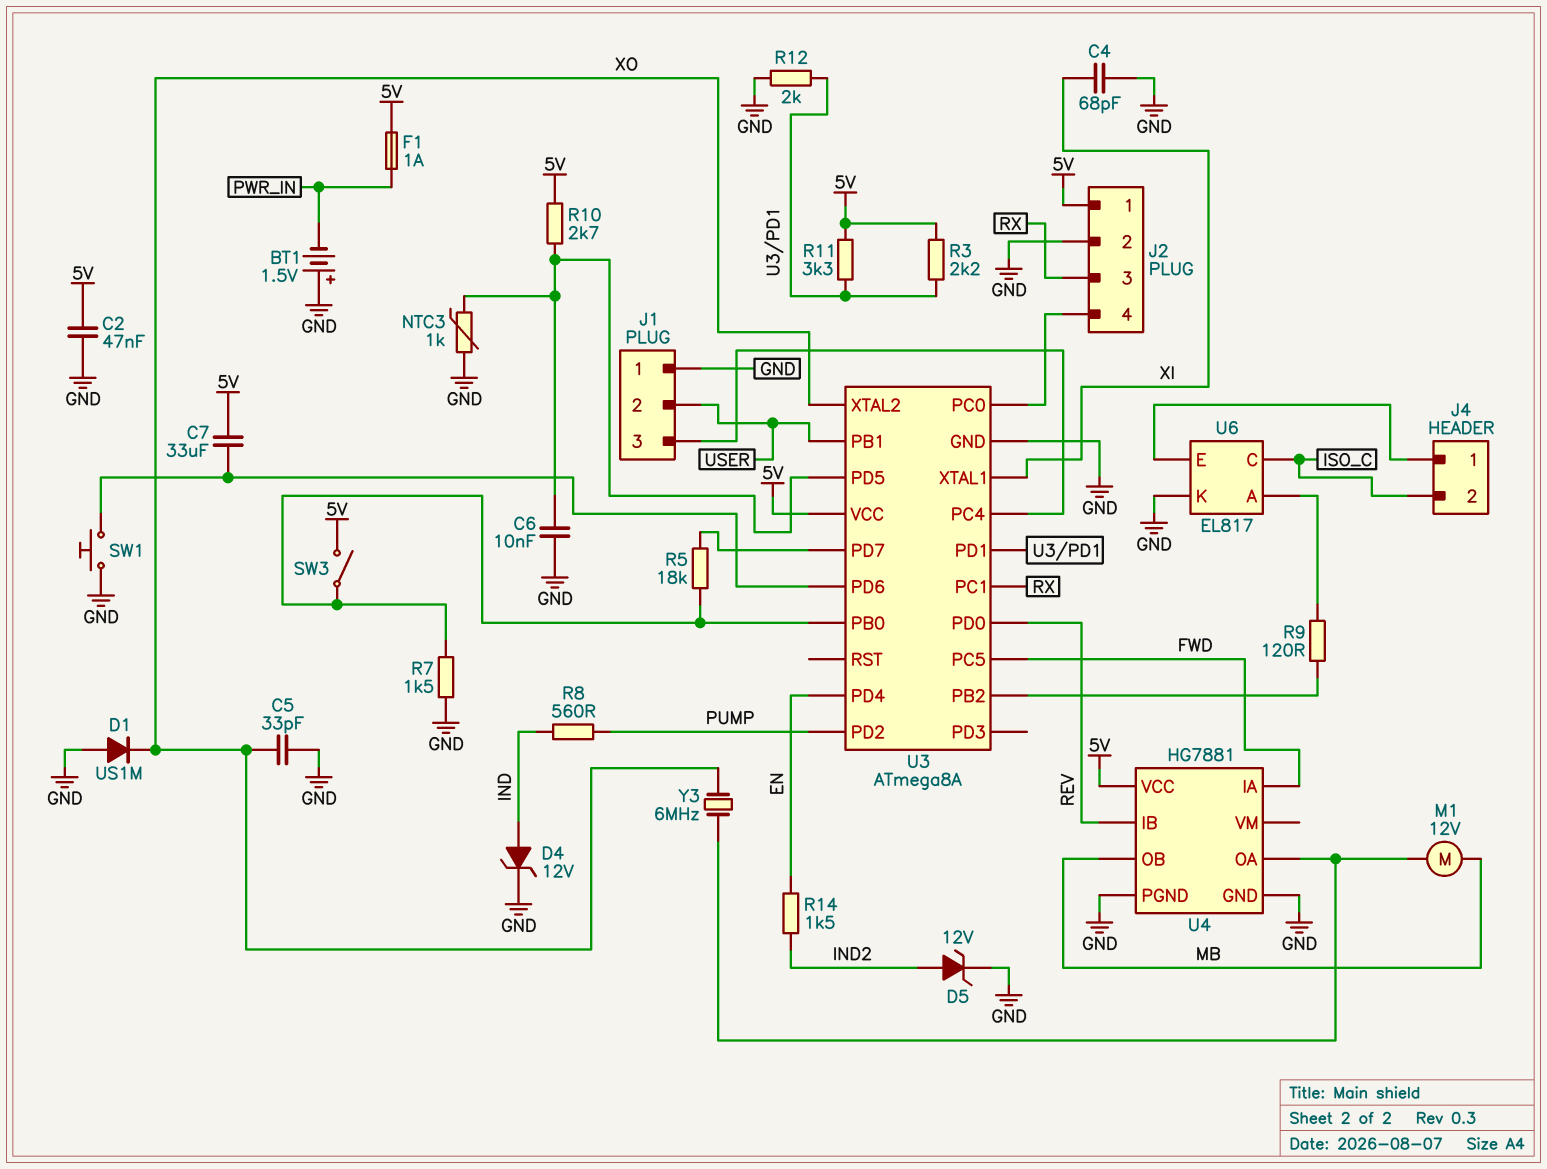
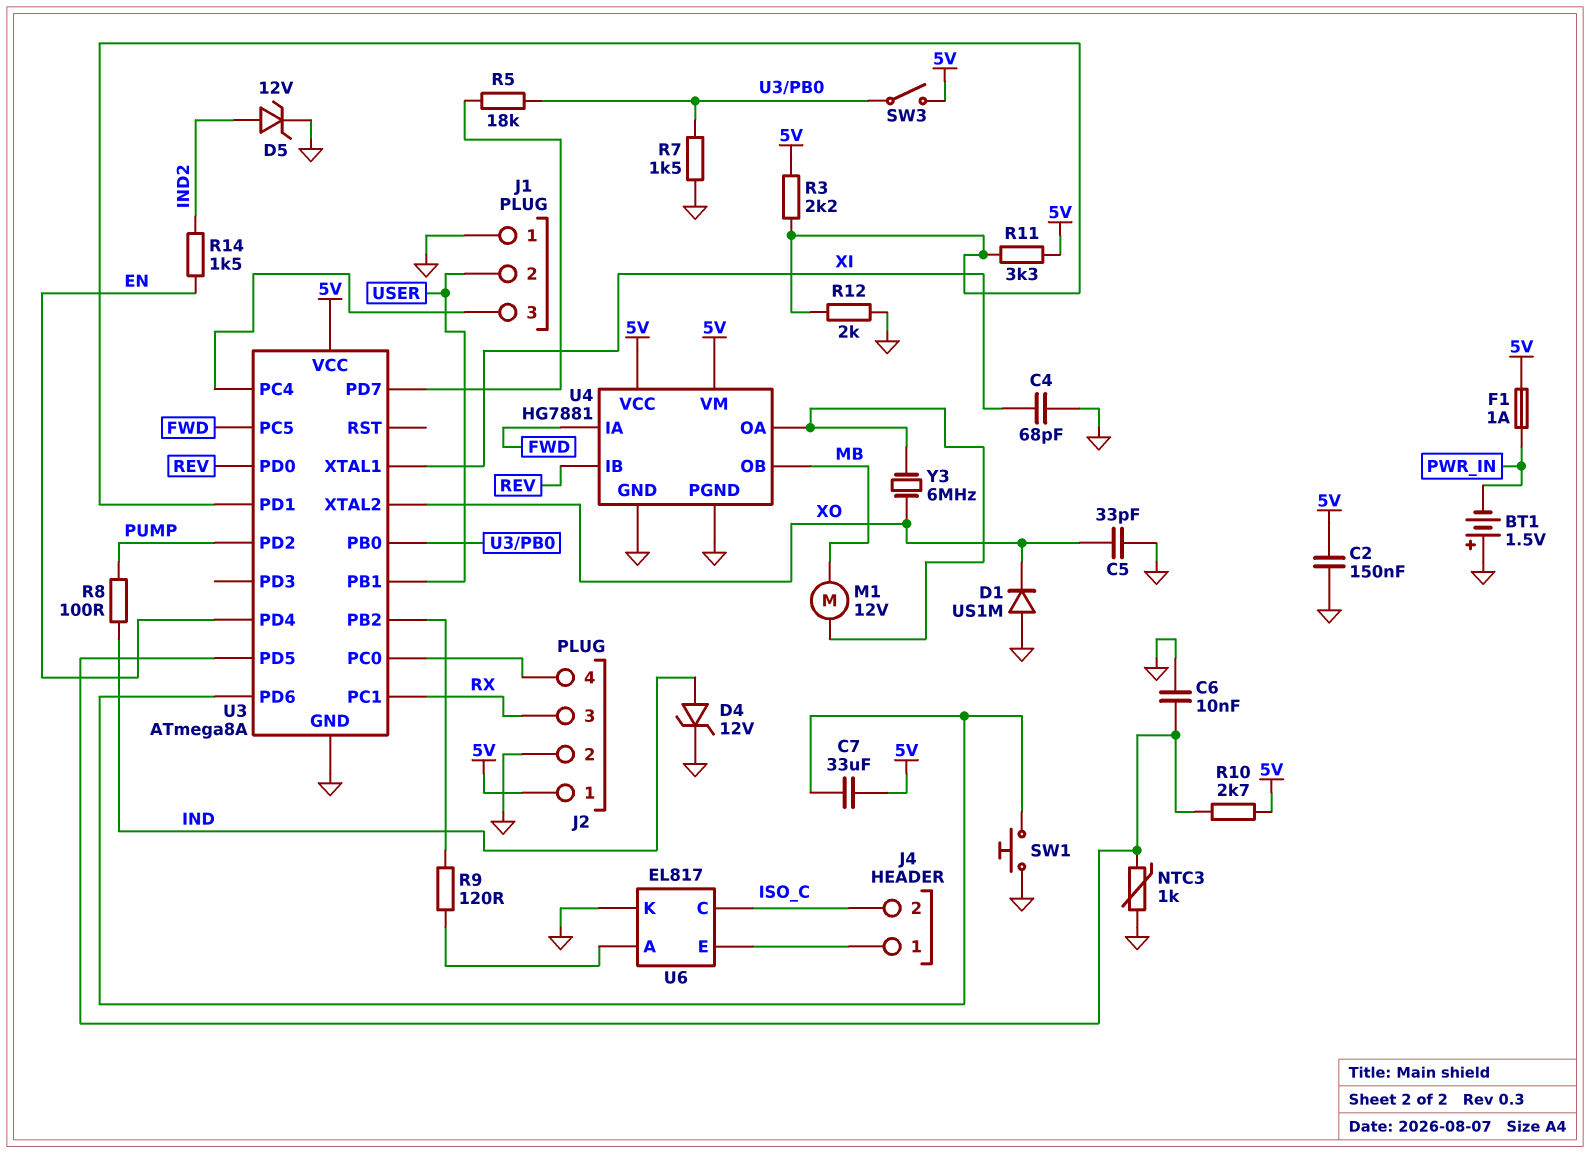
C2: 47nF (5V, GND) -> 150nF (5V, GND)
R8: 560 (IND, PUMP) -> 100 (IND, PUMP)
U4 pin VM: none -> 5V

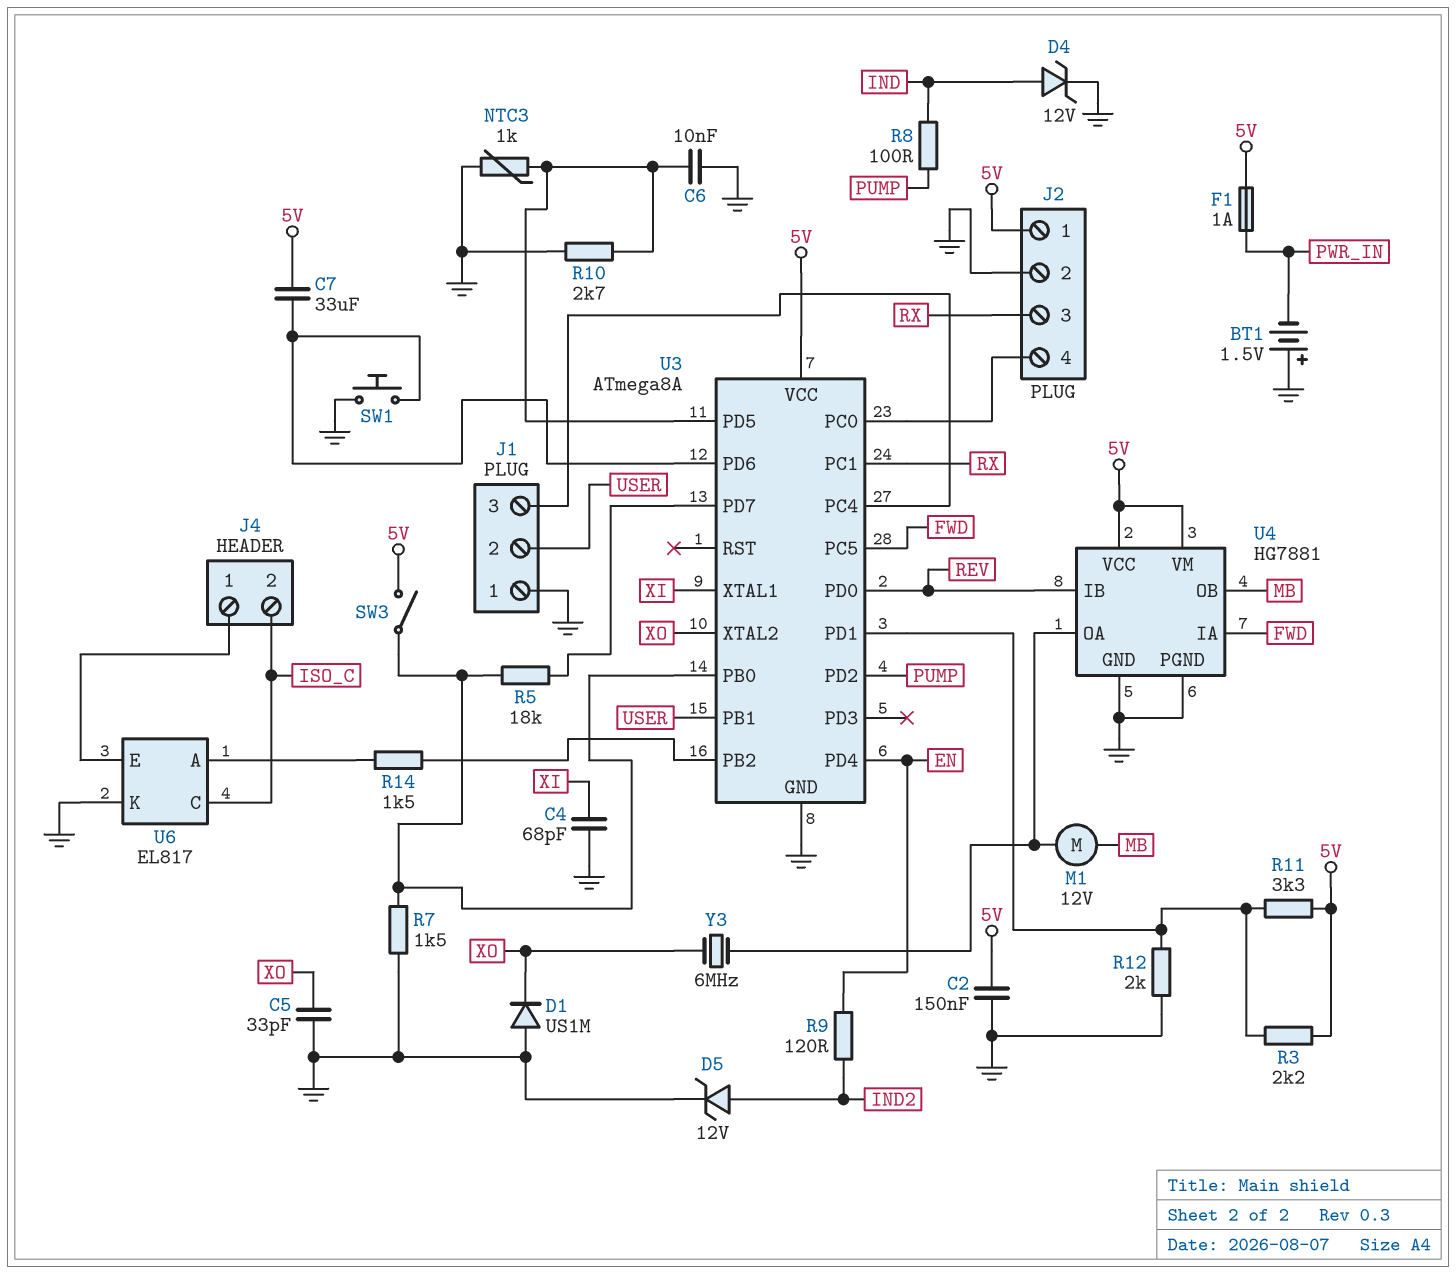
R9: 120 (U3/PB2, U6/A) -> 120 (EN, IND2)
R10: 2.7k (5V, U3/PD5) -> 2.7k (GND, U3/PD5)
R14: 1.5k (EN, IND2) -> 1.5k (U3/PB2, U6/A)

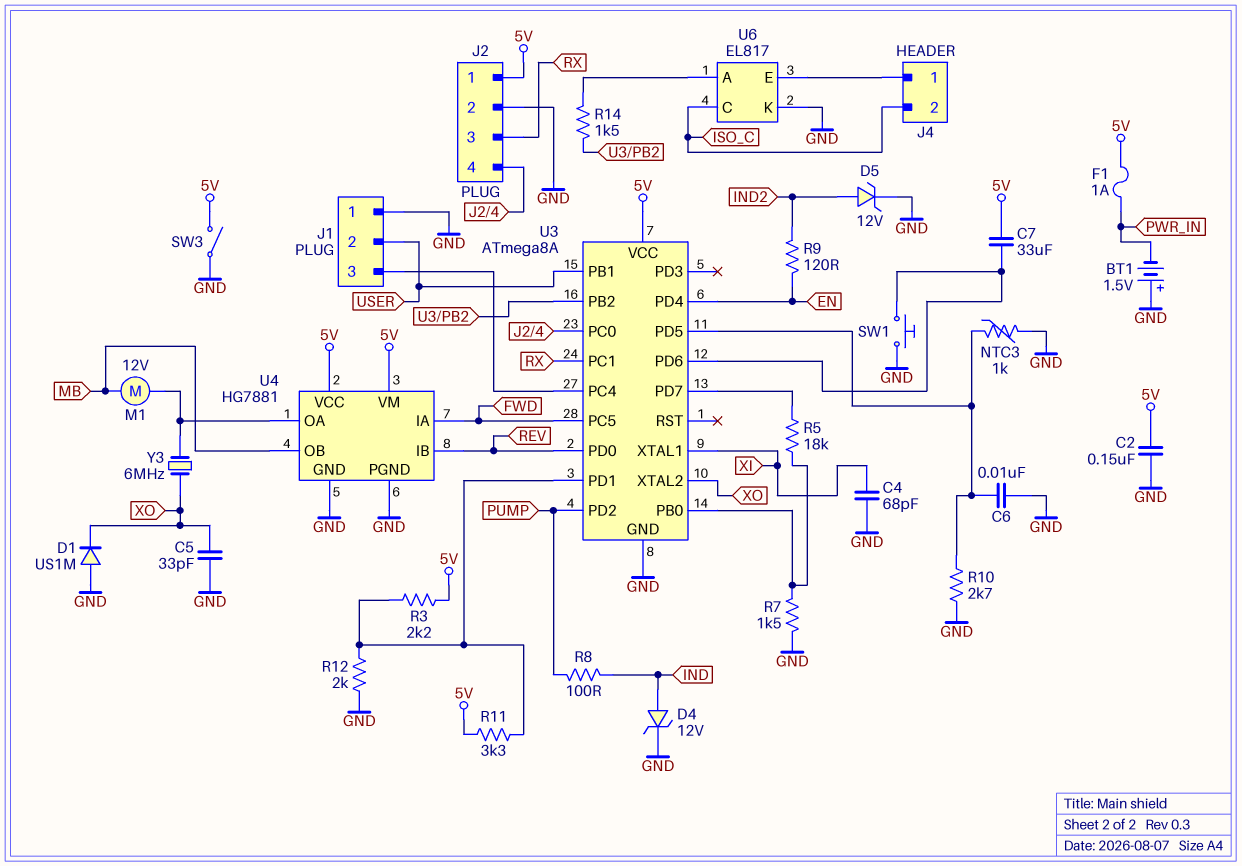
SW3: switch (5V, U3/PB0) -> switch (5V, GND)

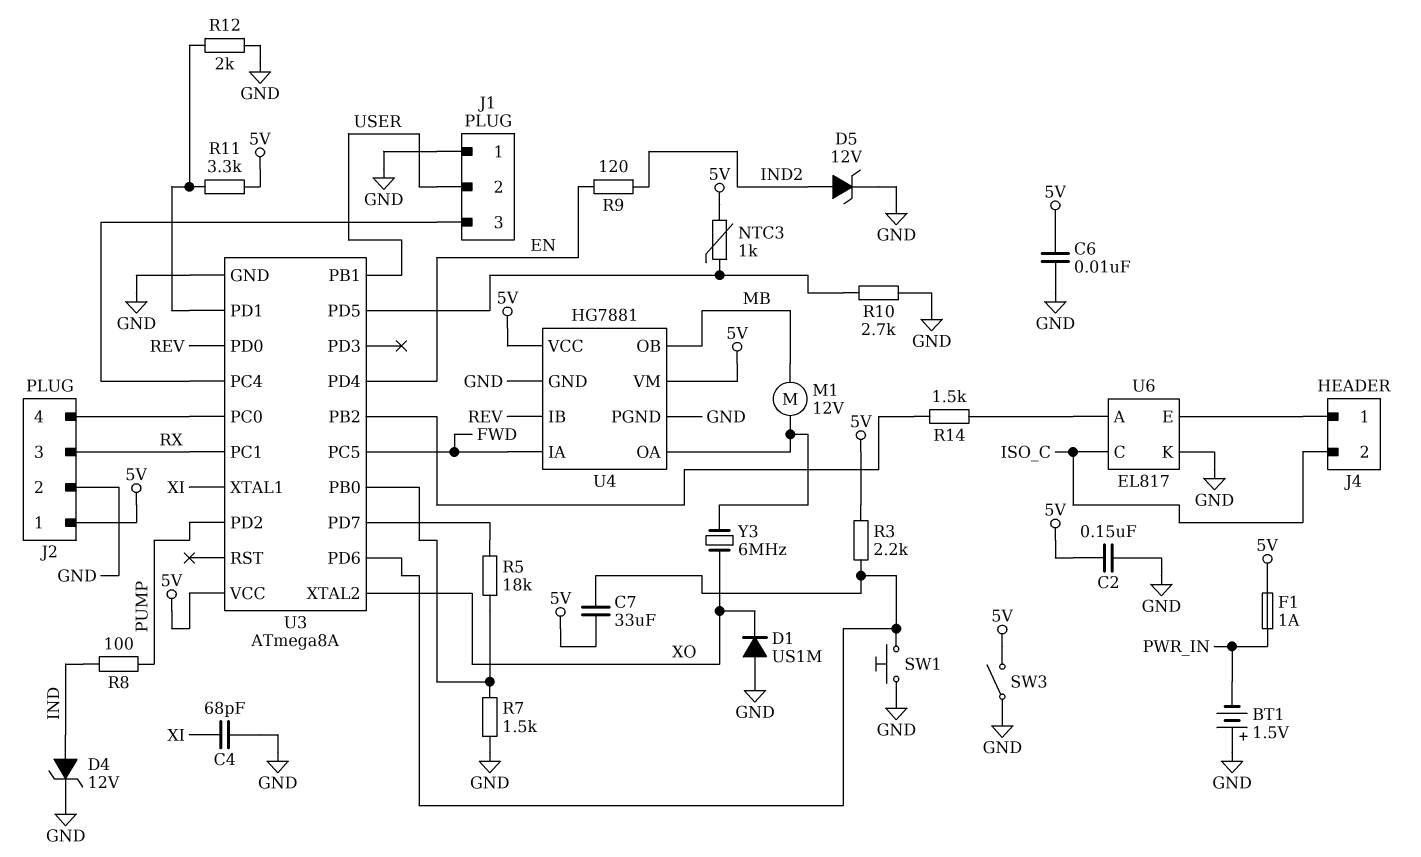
C5: 33pF (GND, XO) -> none
C6: 10nF (GND, U3/PD5) -> 10nF (5V, GND)
NTC3: 1k (GND, U3/PD5) -> 1k (5V, U3/PD5)
R3: 2.2k (5V, U3/PD1) -> 2.2k (5V, U3/PD6)

